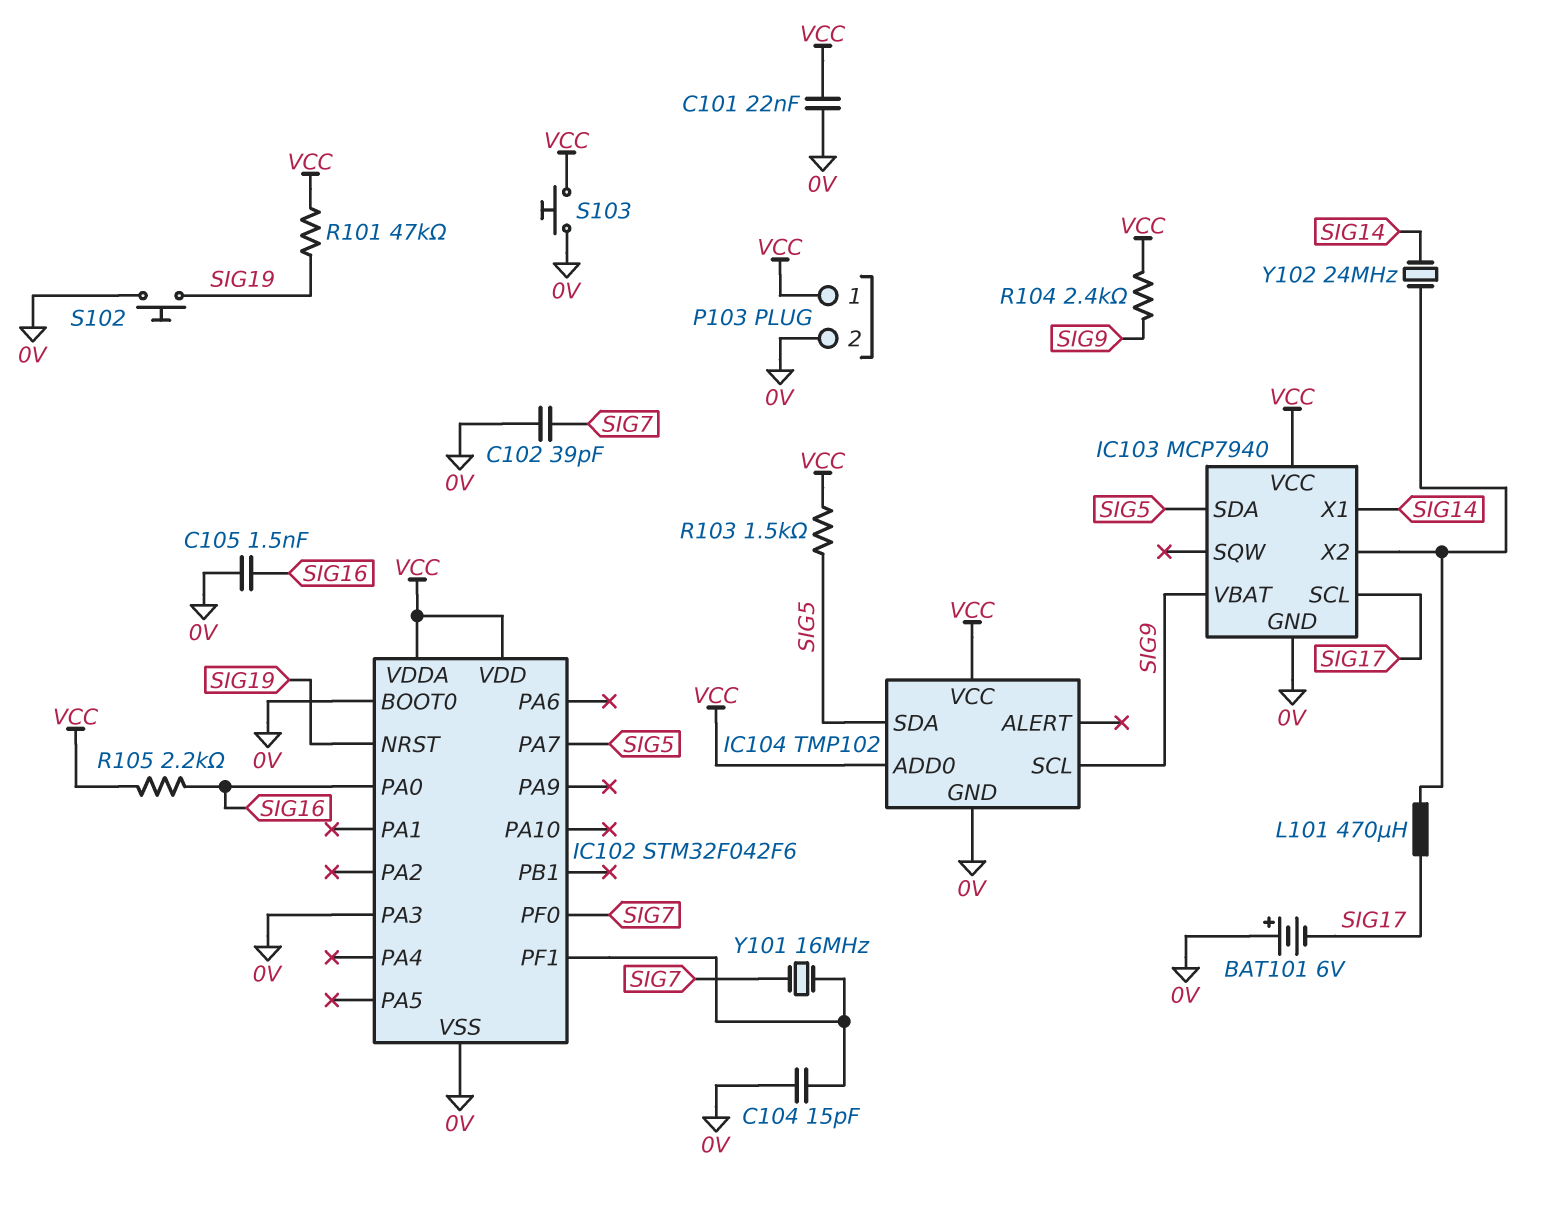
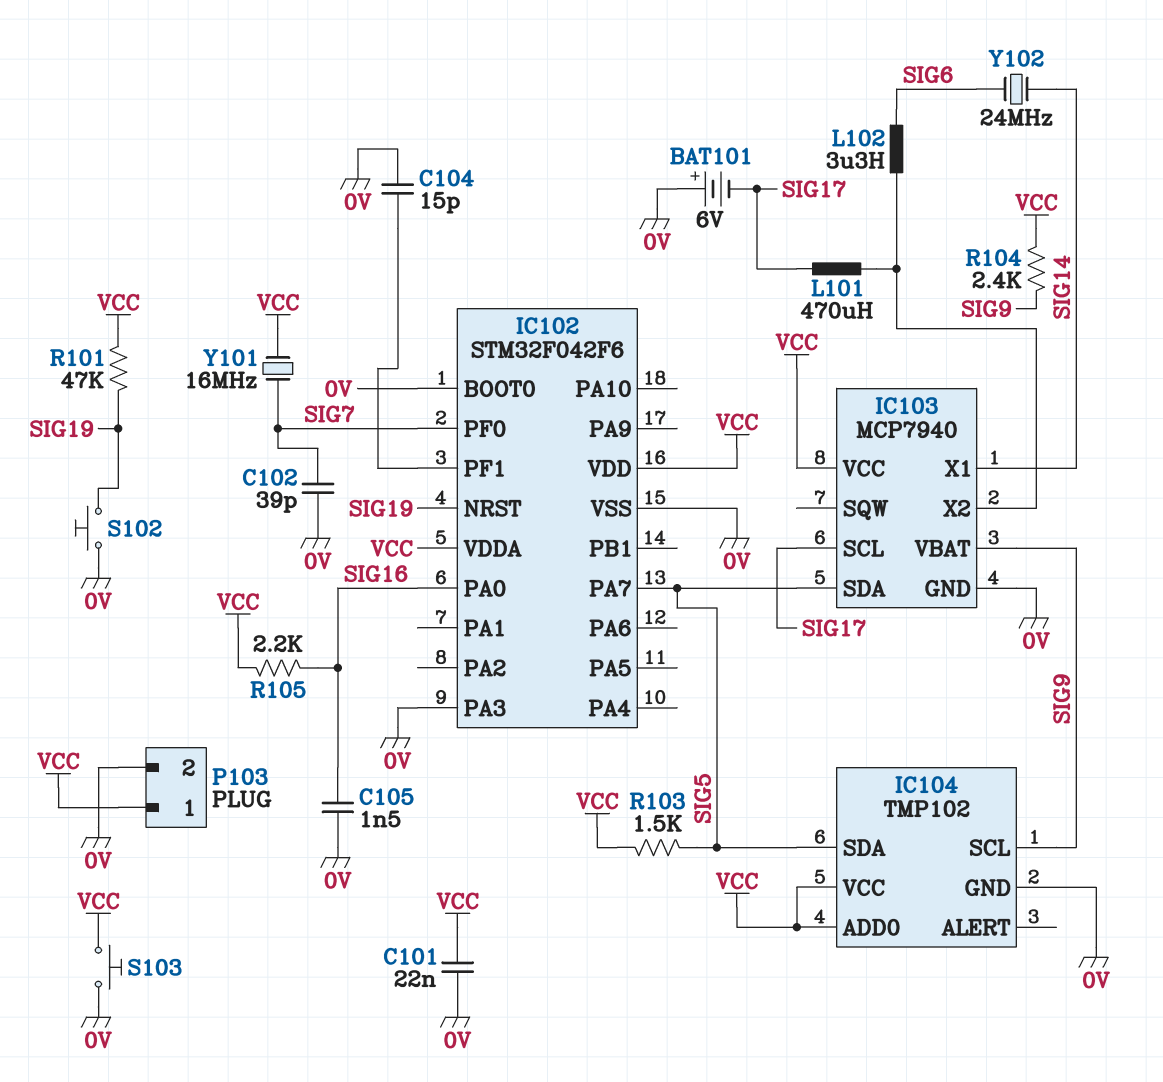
L102: none -> 3.3uH (IC103/X2, SIG6)
Y101: 16MHz (IC102/PF1, SIG7) -> 16MHz (SIG7, VCC)
Y102: 24MHz (IC103/X2, SIG14) -> 24MHz (SIG6, SIG14)

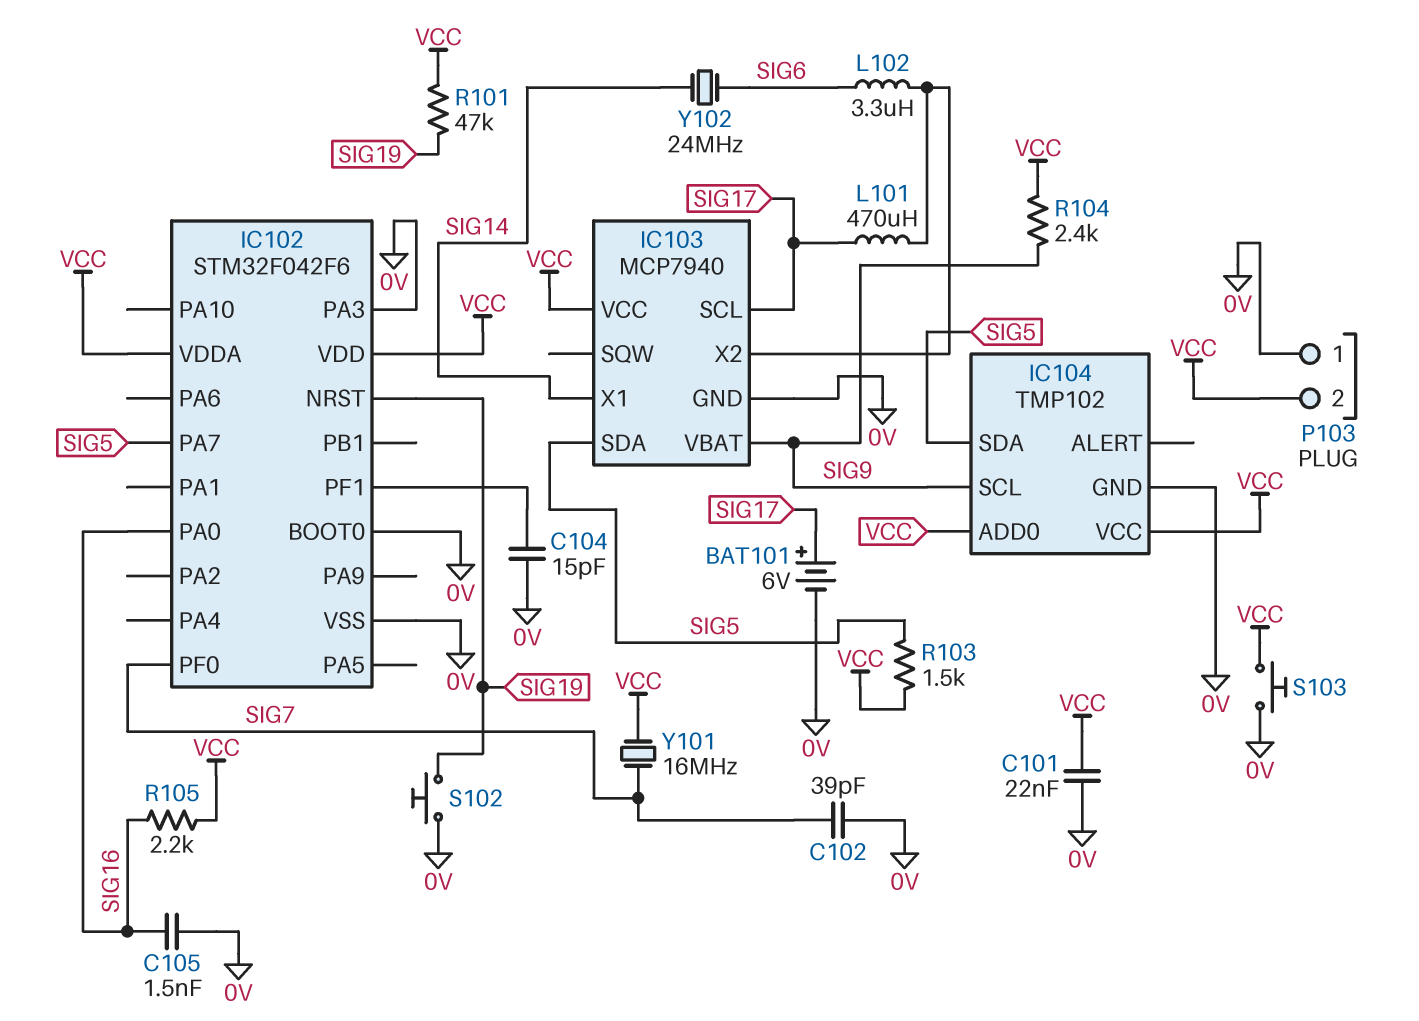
BAT101: 6V (plus 0V, minus SIG17) -> 6V (plus SIG17, minus 0V)
P103 pin 1: VCC -> 0V
P103 pin 2: 0V -> VCC

